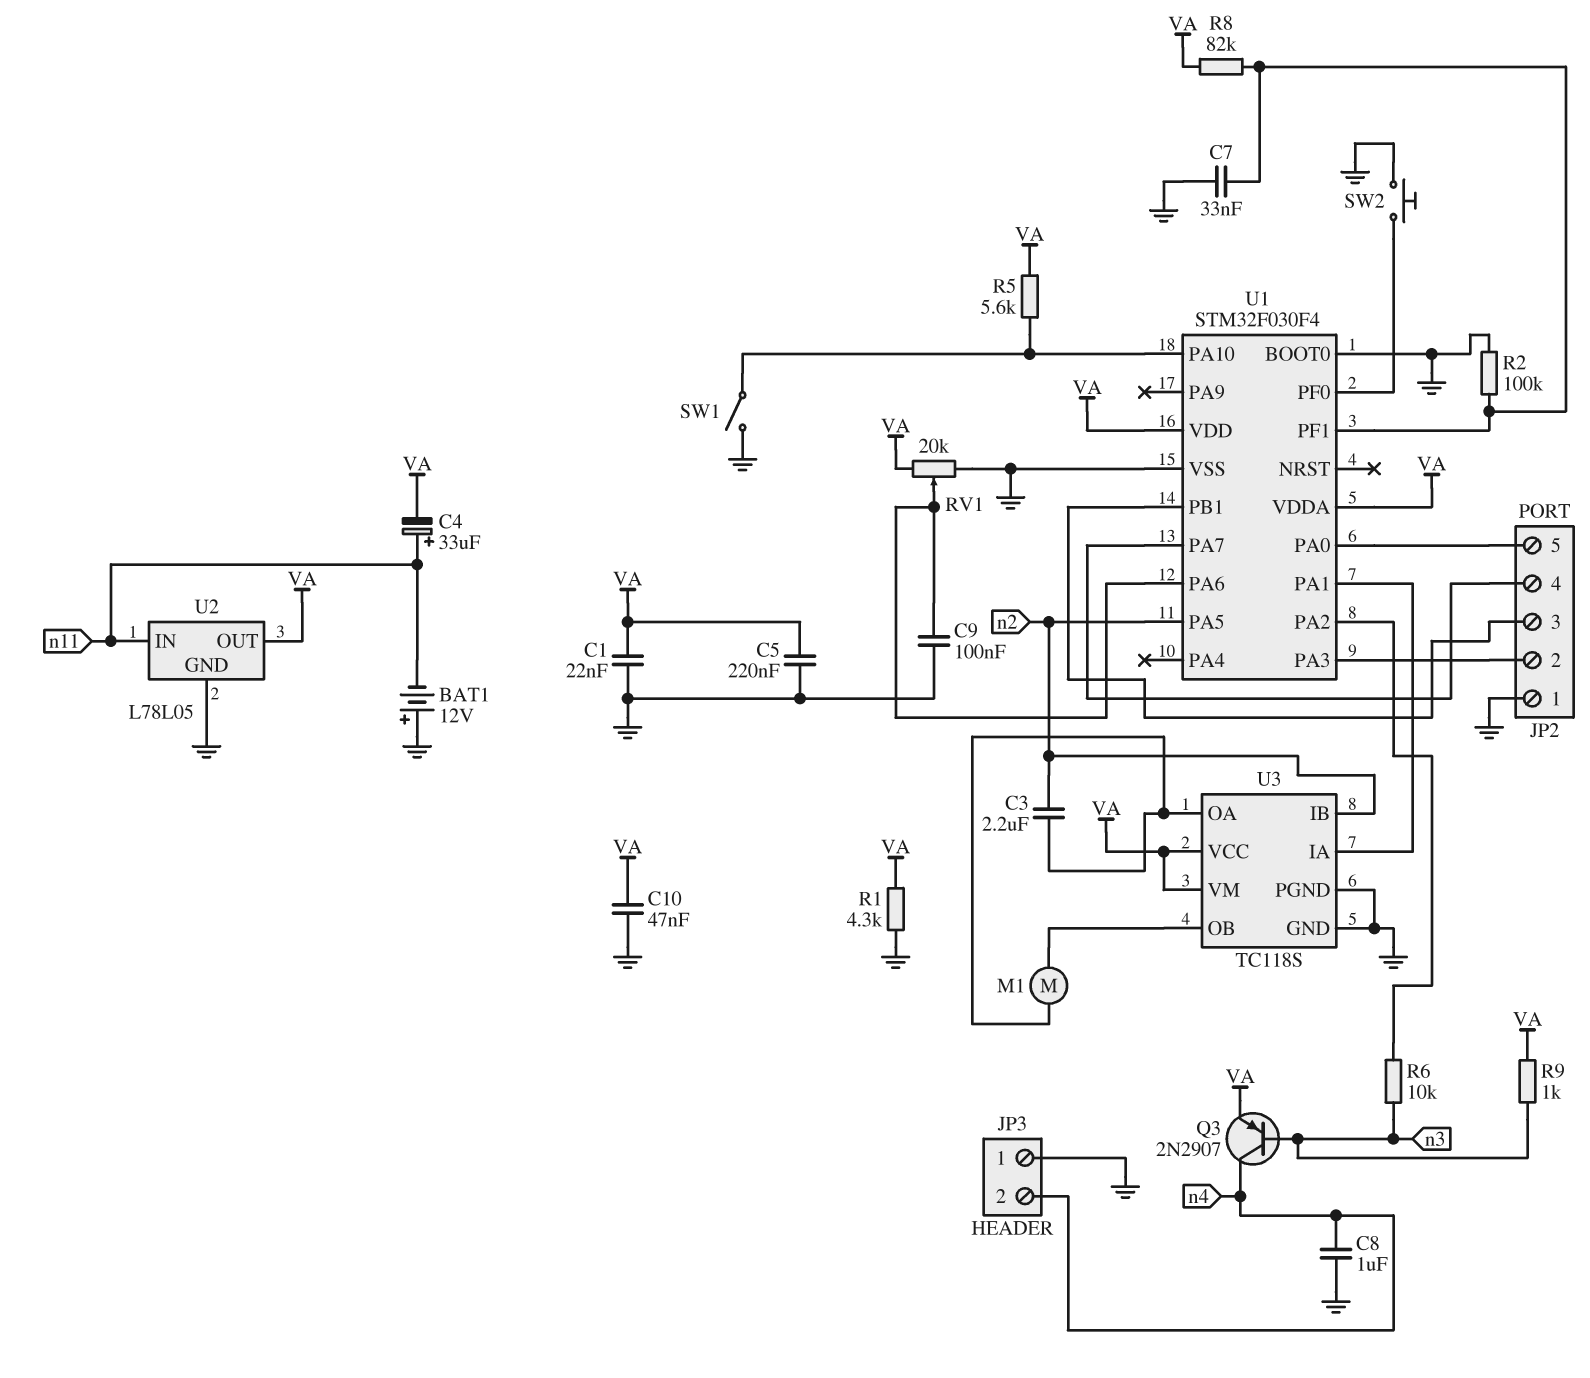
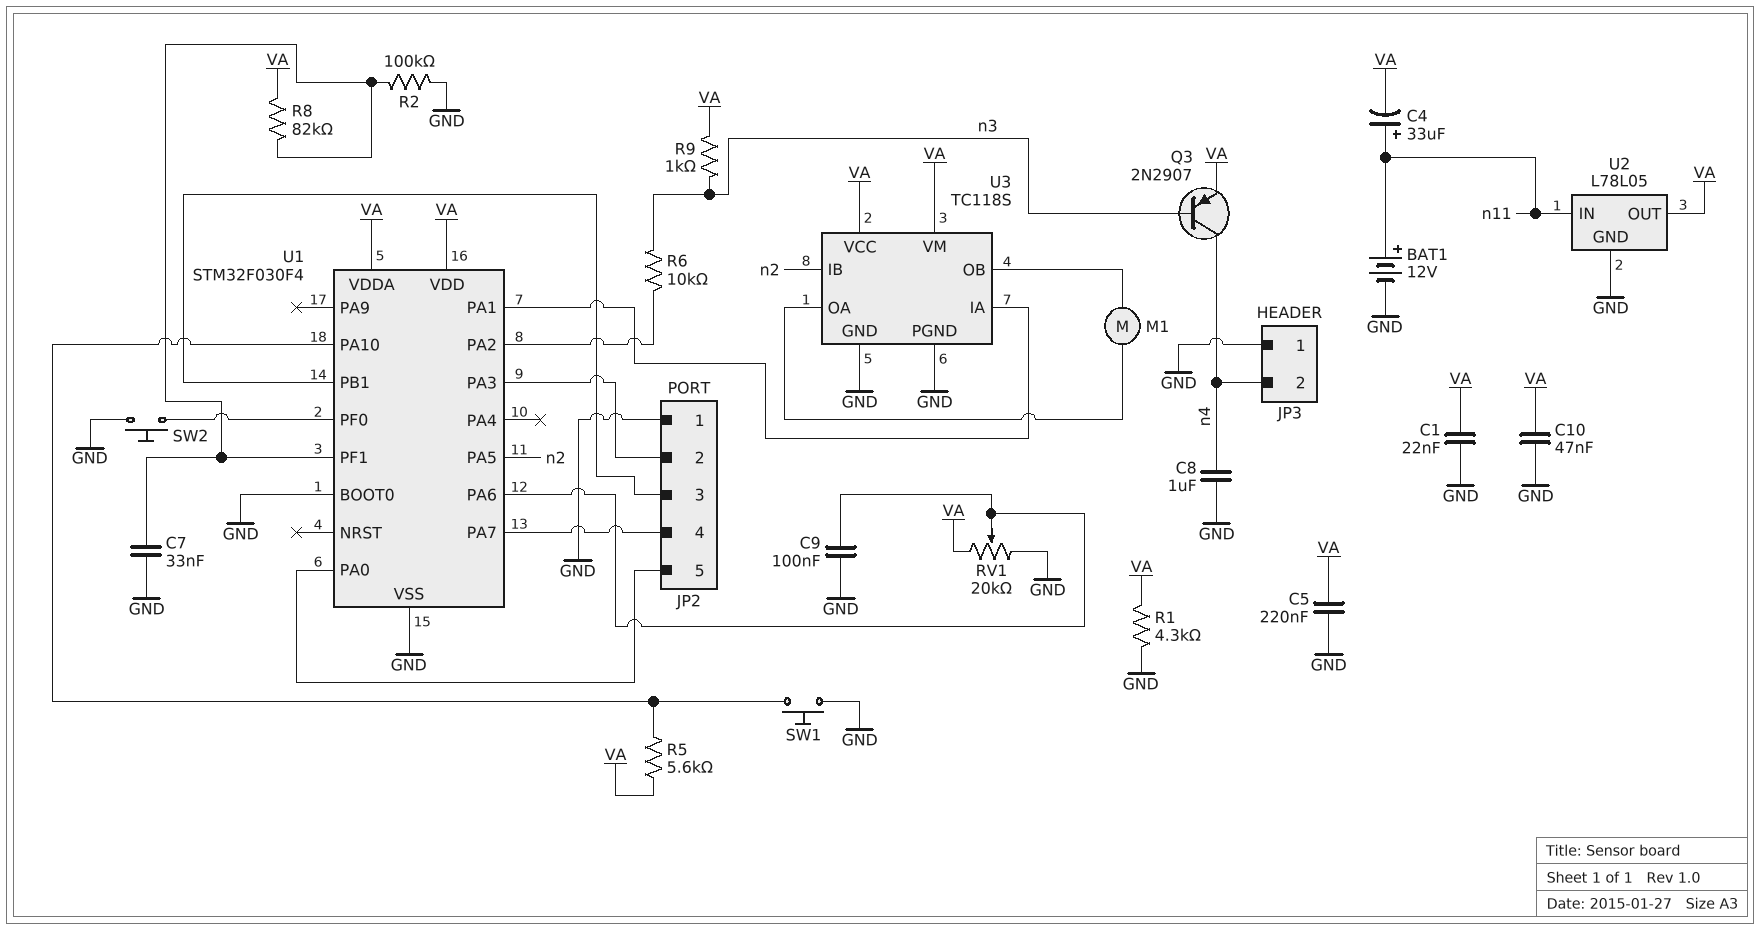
BAT1: 12V (plus GND, minus n11) -> 12V (plus n11, minus GND)
C3: 2.2uF (U3/OA, n2) -> none
SW1: switch (GND, U1/PA10) -> button (GND, U1/PA10)

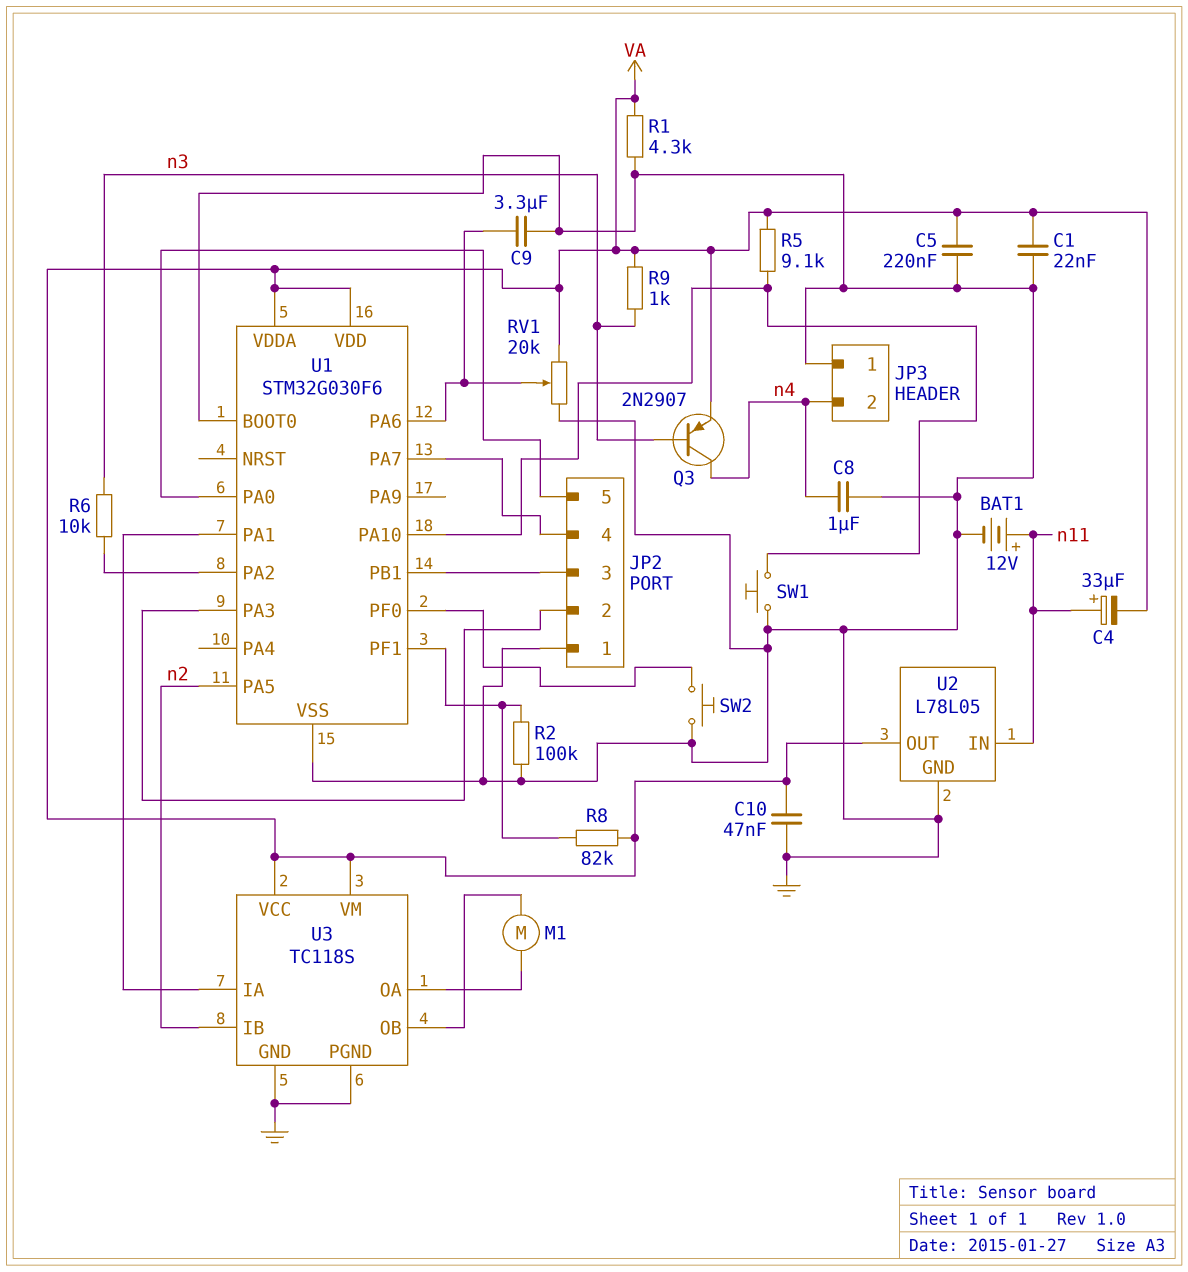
C7: 33nF (GND, U1/PF1) -> none
C9: 100nF (GND, U1/PA6) -> 3.3uF (GND, U1/PA6)
R5: 5.6k (U1/PA10, VA) -> 9.1k (U1/PA10, VA)
U1: STM32F030F4 -> STM32G030F6

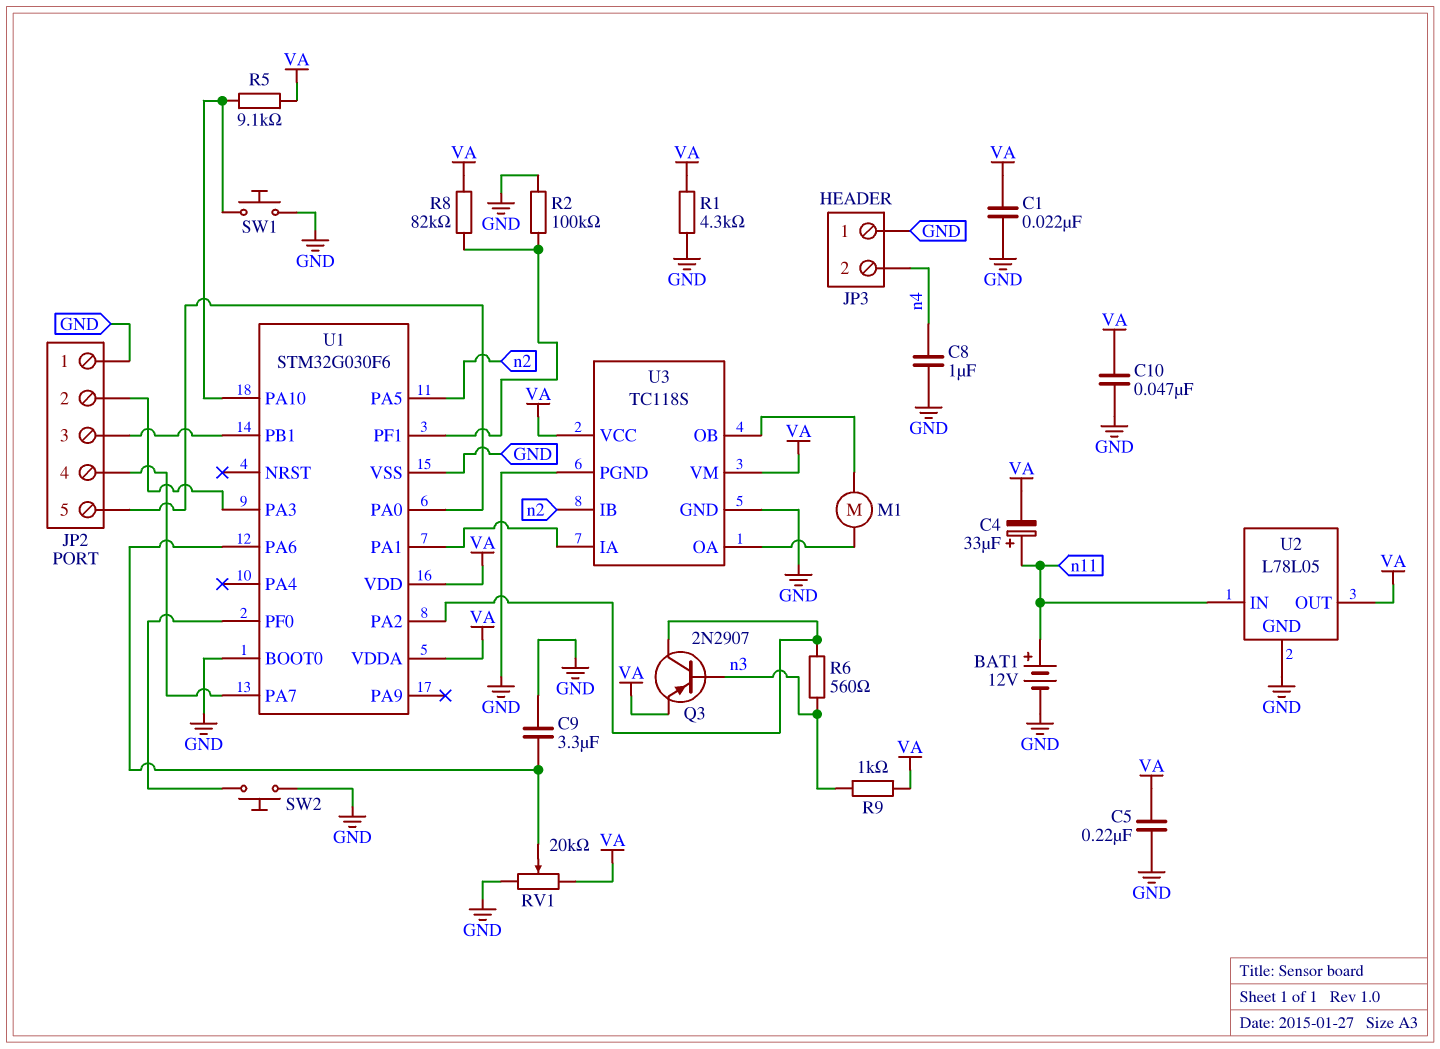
Q3: PNP 2N2907 (B n3, C n4, E VA) -> PNP 2N2907 (B n3, C U1/PA2, E VA)
R6: 10k (U1/PA2, n3) -> 560 (U1/PA2, n3)

